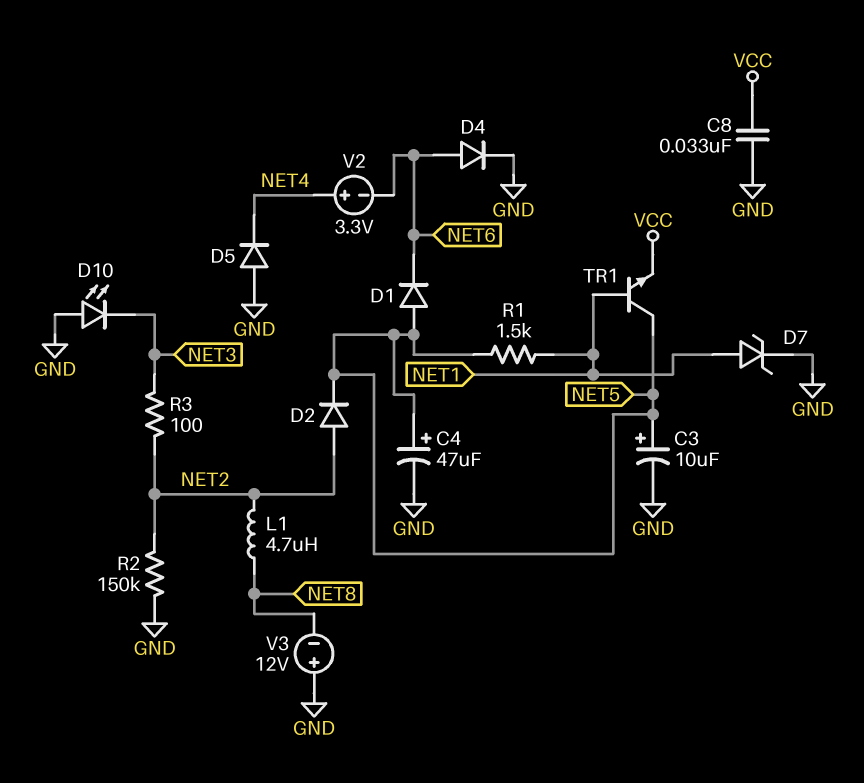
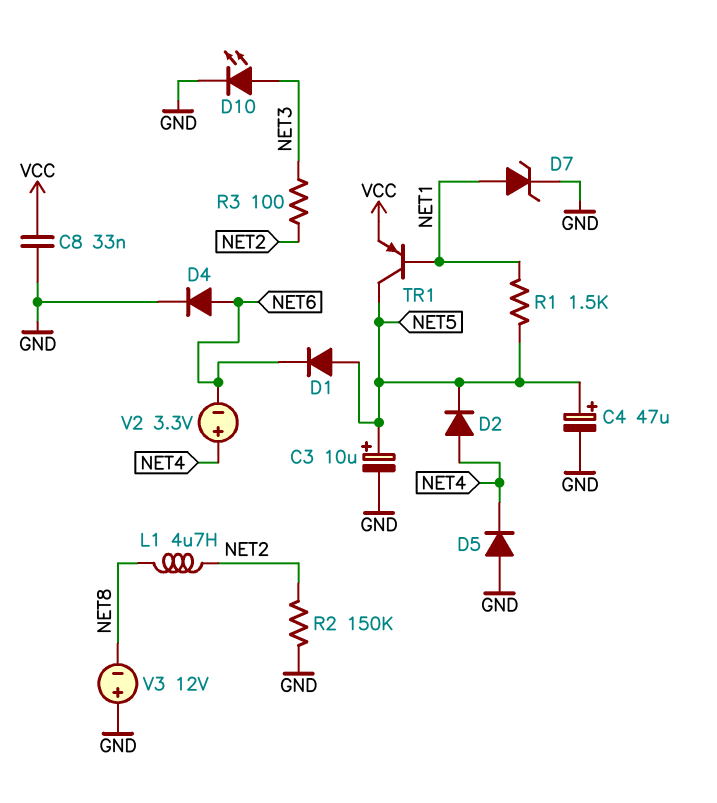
D2: diode (A NET2, K NET5) -> diode (A NET4, K NET5)
D10: LED (A GND, K NET3) -> LED (A NET3, K GND)
TR1: NPN (B NET1, C NET5, E VCC) -> PNP (B NET1, C NET5, E VCC)

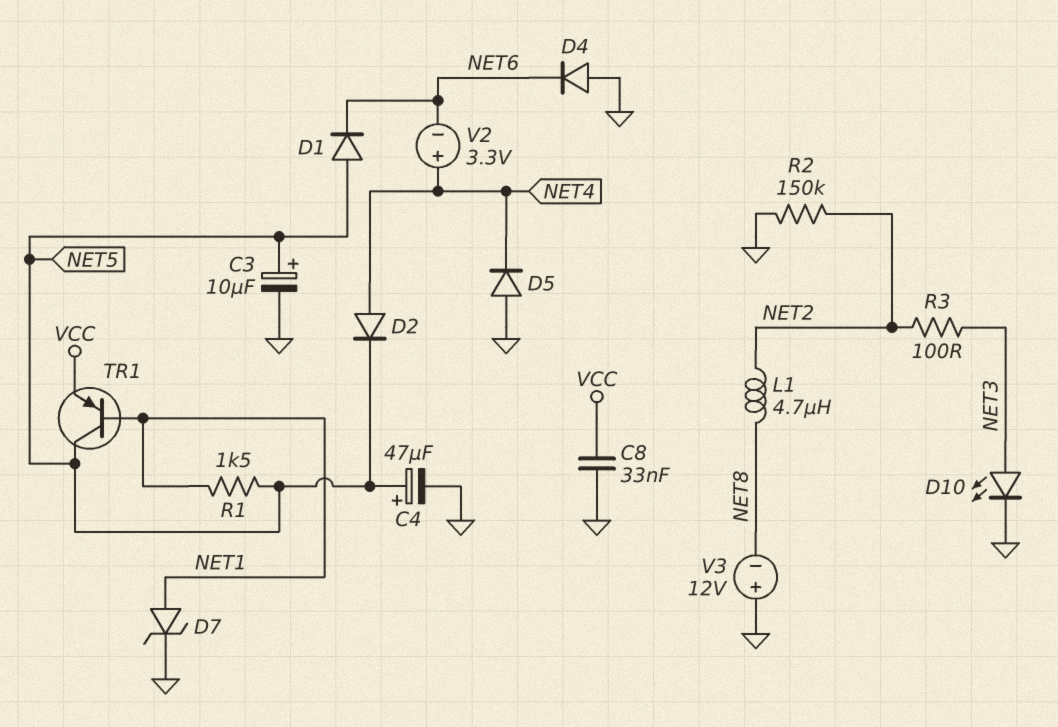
D4: diode (A NET6, K GND) -> diode (A GND, K NET6)

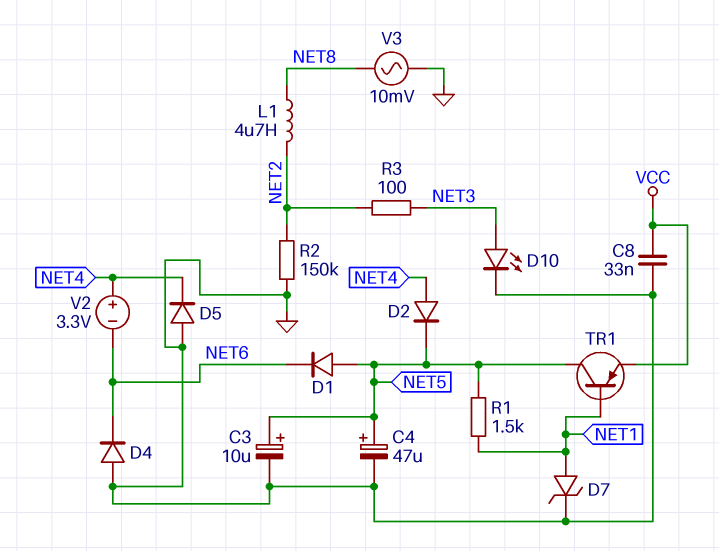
V3: 12V (plus GND, minus NET8) -> AC 10mV (GND, NET8)

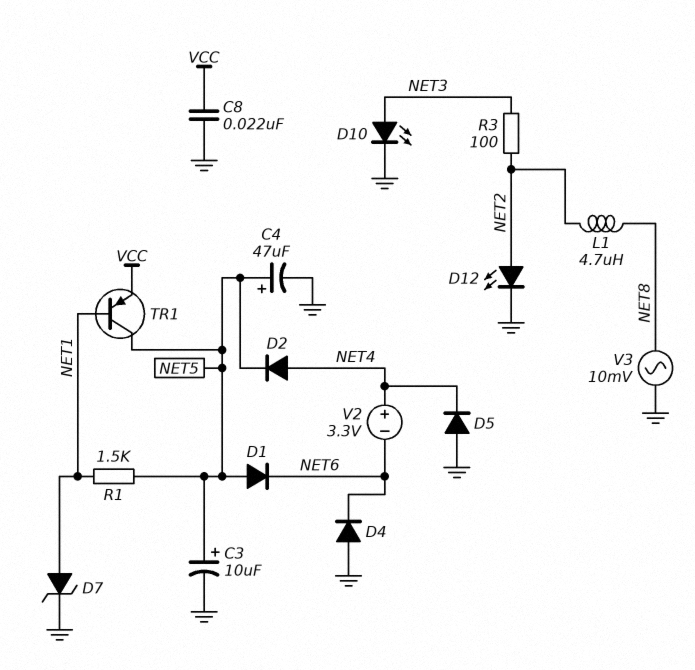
C8: 33nF (GND, VCC) -> 22nF (GND, VCC)
D12: none -> LED (A NET2, K GND)
R2: 150k (GND, NET2) -> none

